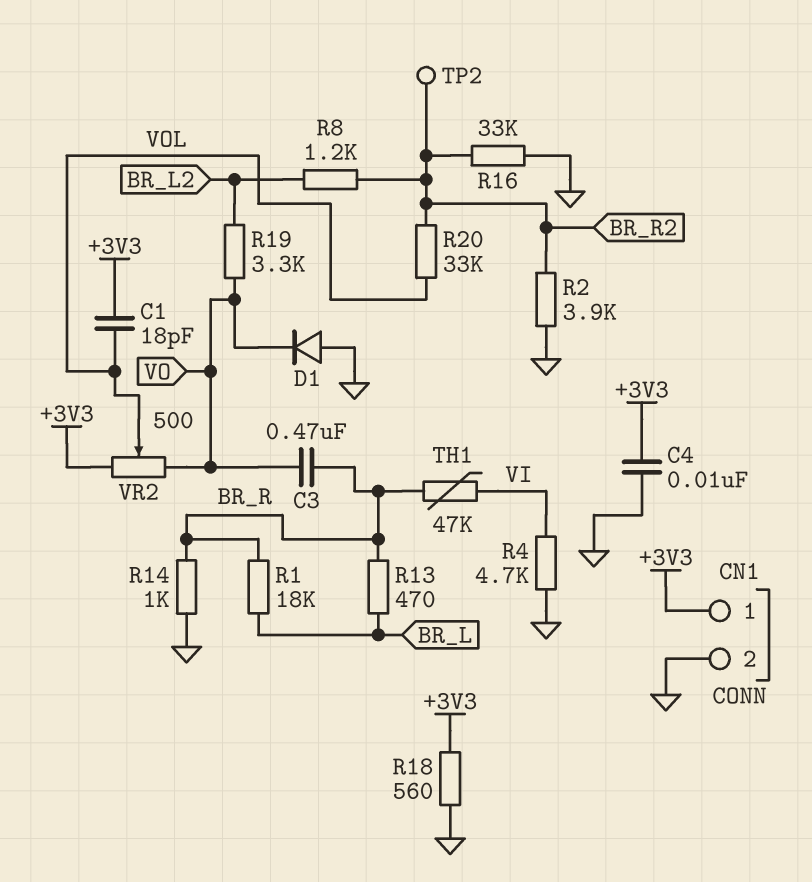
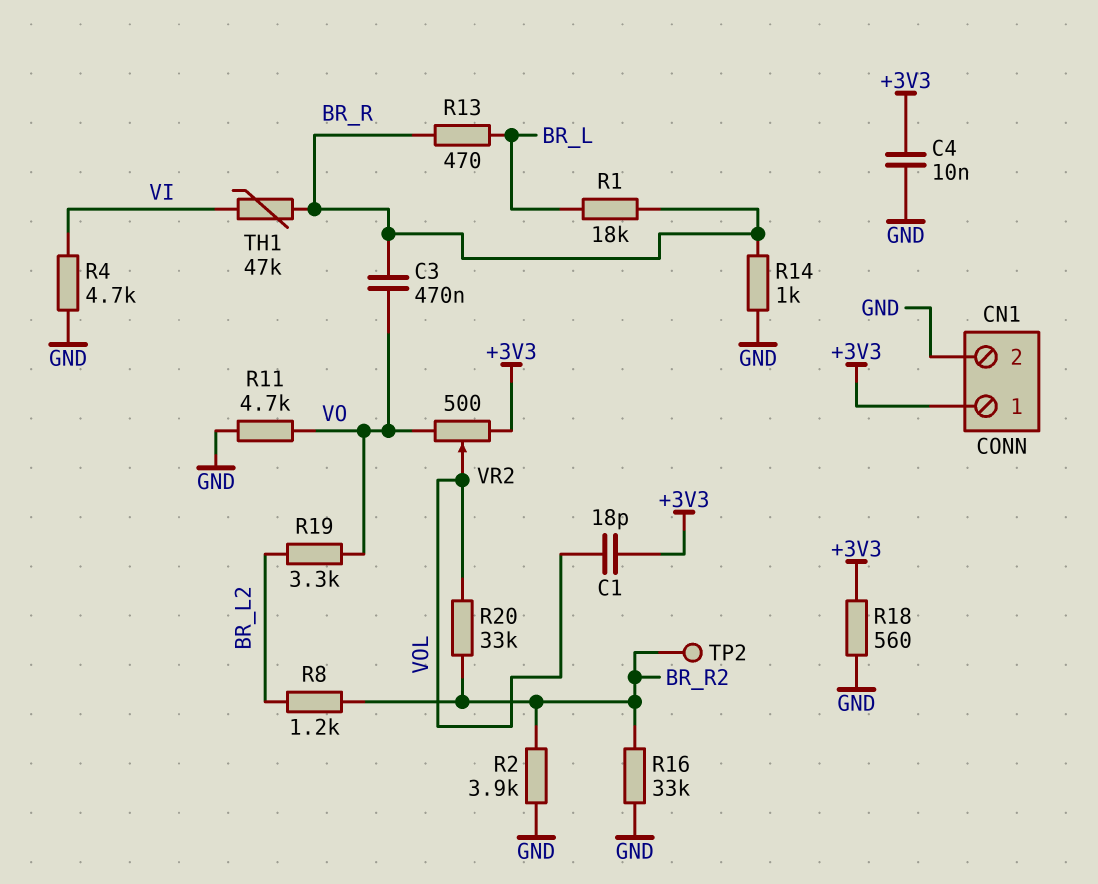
D1: diode (A GND, K VO) -> none
R11: none -> 4.7k (GND, VO)

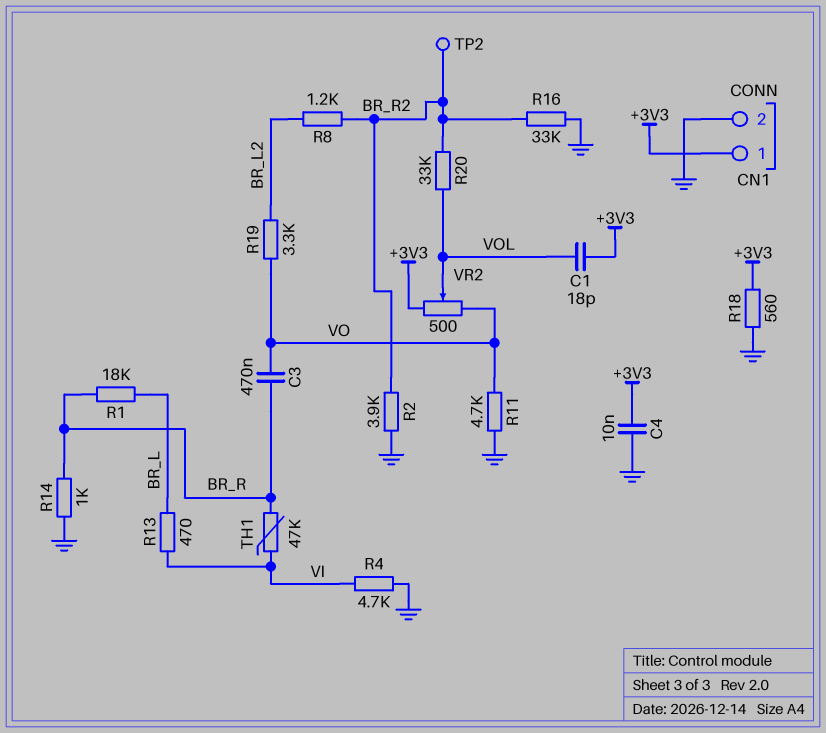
R13: 470 (BR_L, BR_R) -> 470 (BR_L, VI)

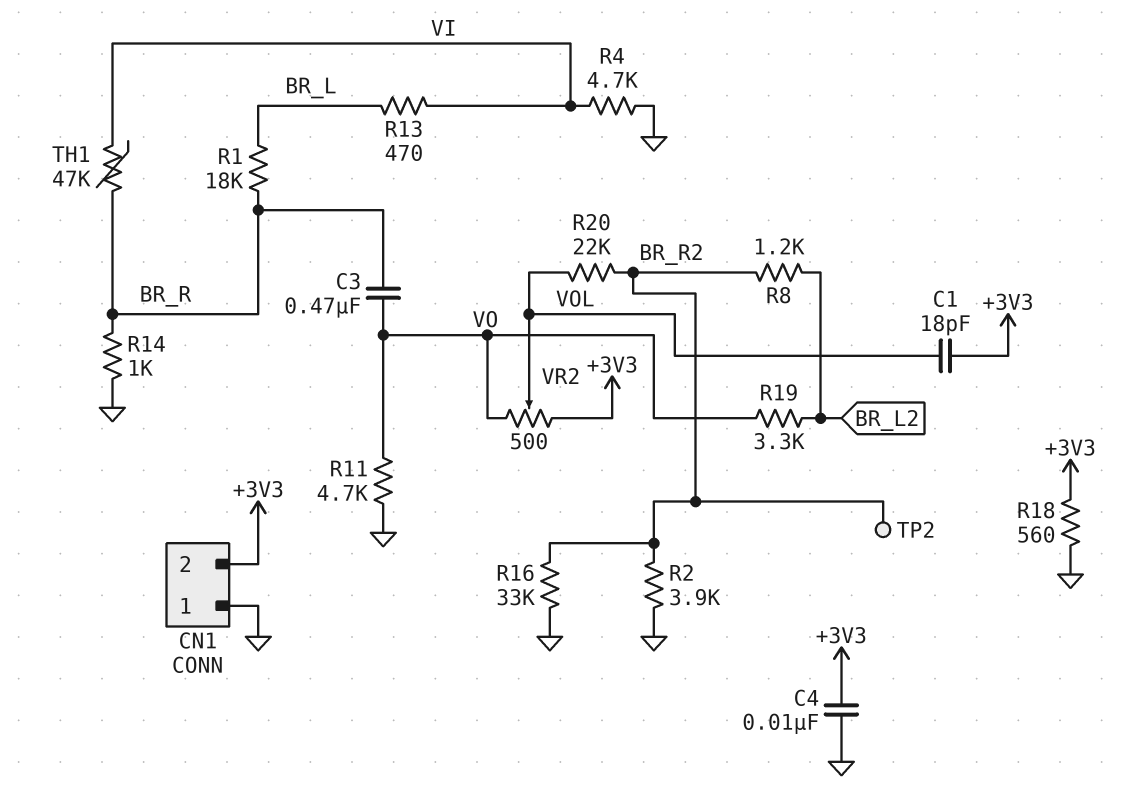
CN1 pin 1: +3V3 -> GND
CN1 pin 2: GND -> +3V3
R20: 33k (BR_R2, VOL) -> 22k (BR_R2, VOL)

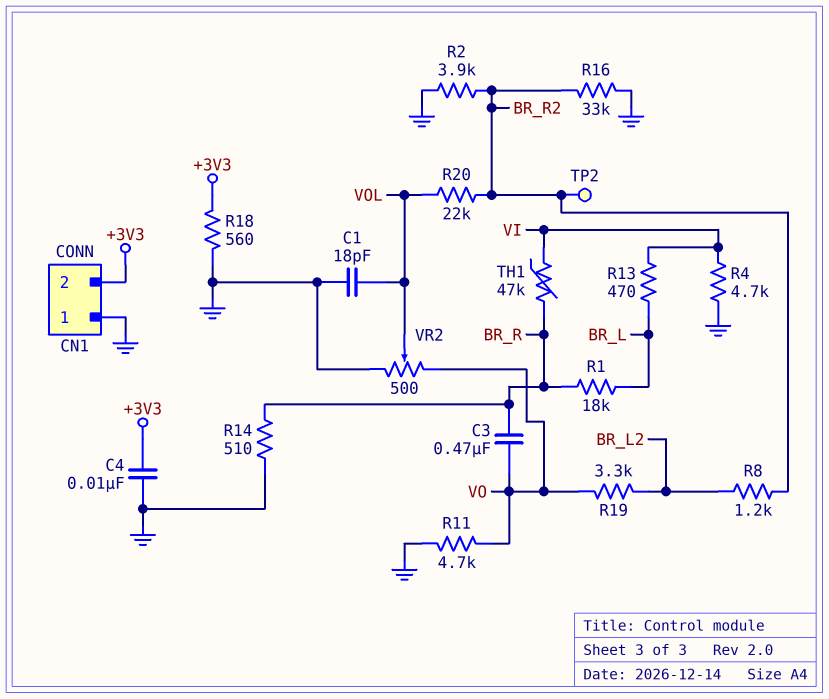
C1: 18pF (+3V3, VOL) -> 18pF (GND, VOL)
R14: 1k (BR_R, GND) -> 510 (BR_R, GND)
VR2: 500 (+3V3, VO, wiper VOL) -> 500 (GND, VO, wiper VOL)

